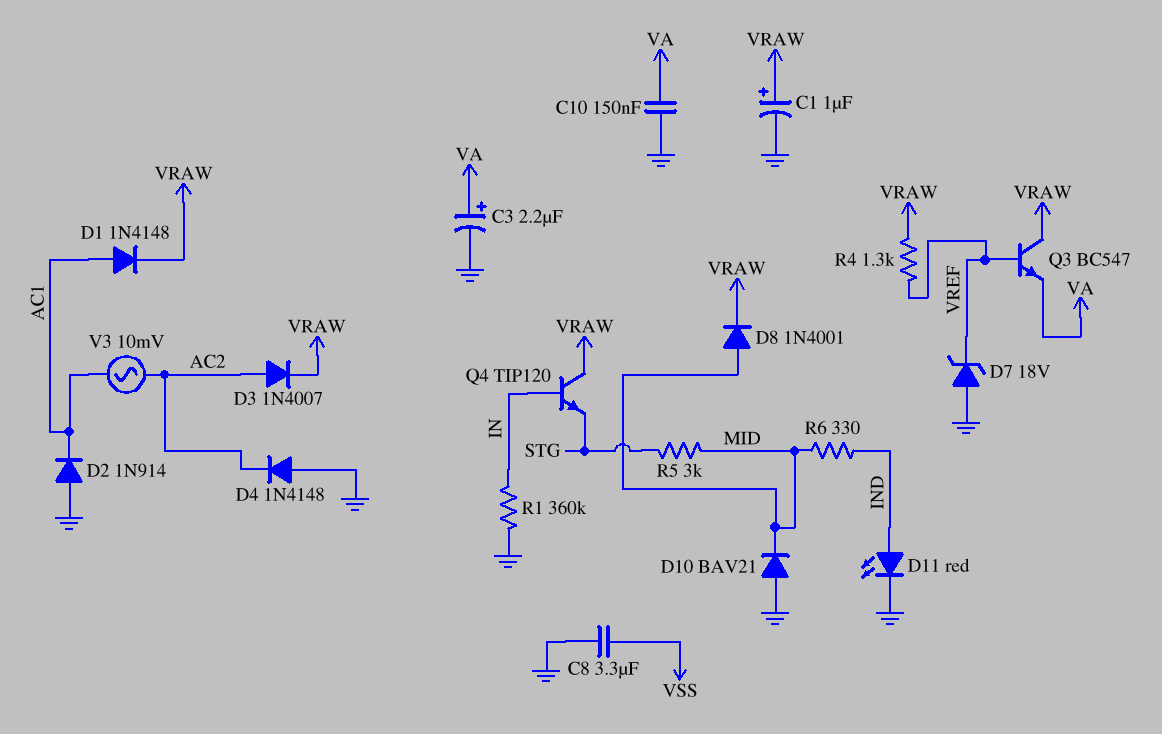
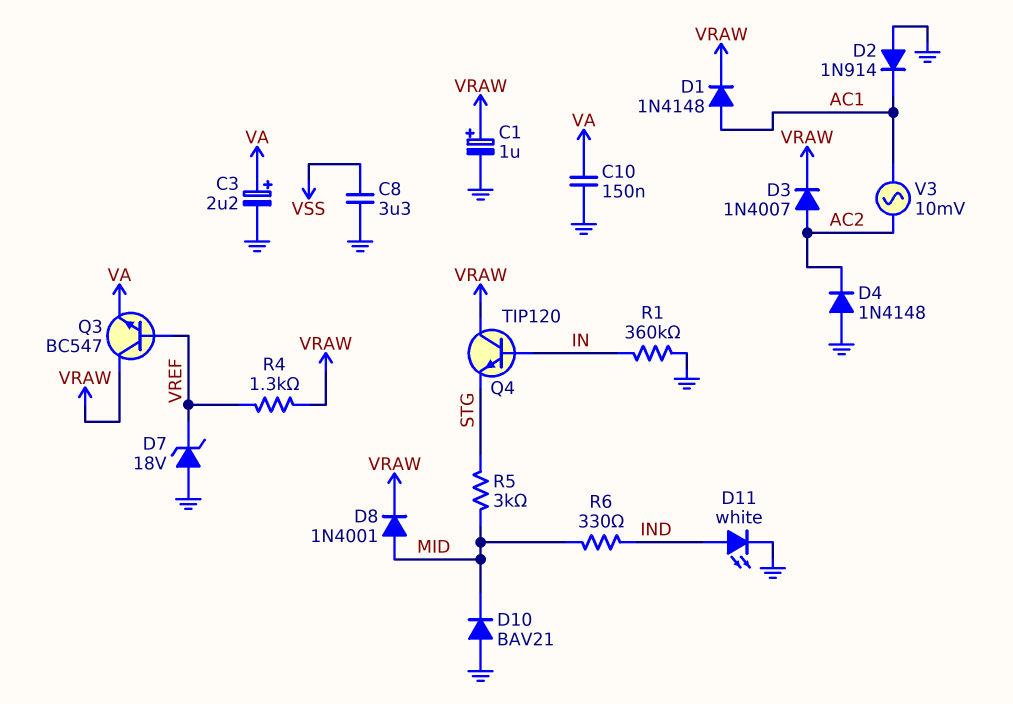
D11: LED red (A IND, K GND) -> LED white (A IND, K GND)

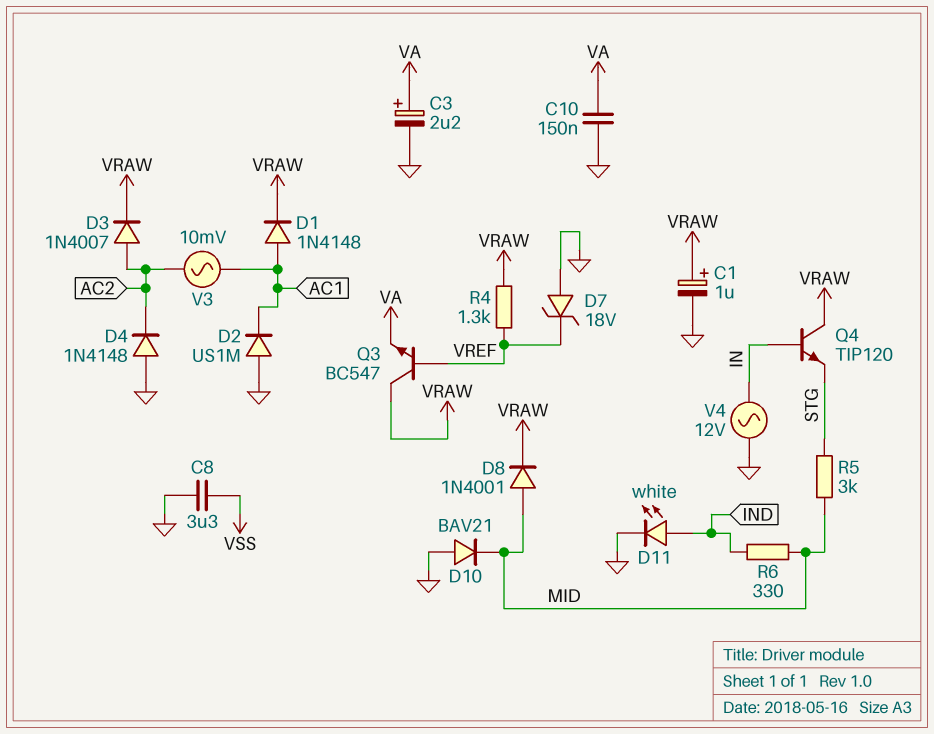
D2: diode 1N914 (A GND, K AC1) -> diode US1M (A GND, K AC1)
R1: 360k (GND, IN) -> none
V4: none -> AC 12V (GND, IN)

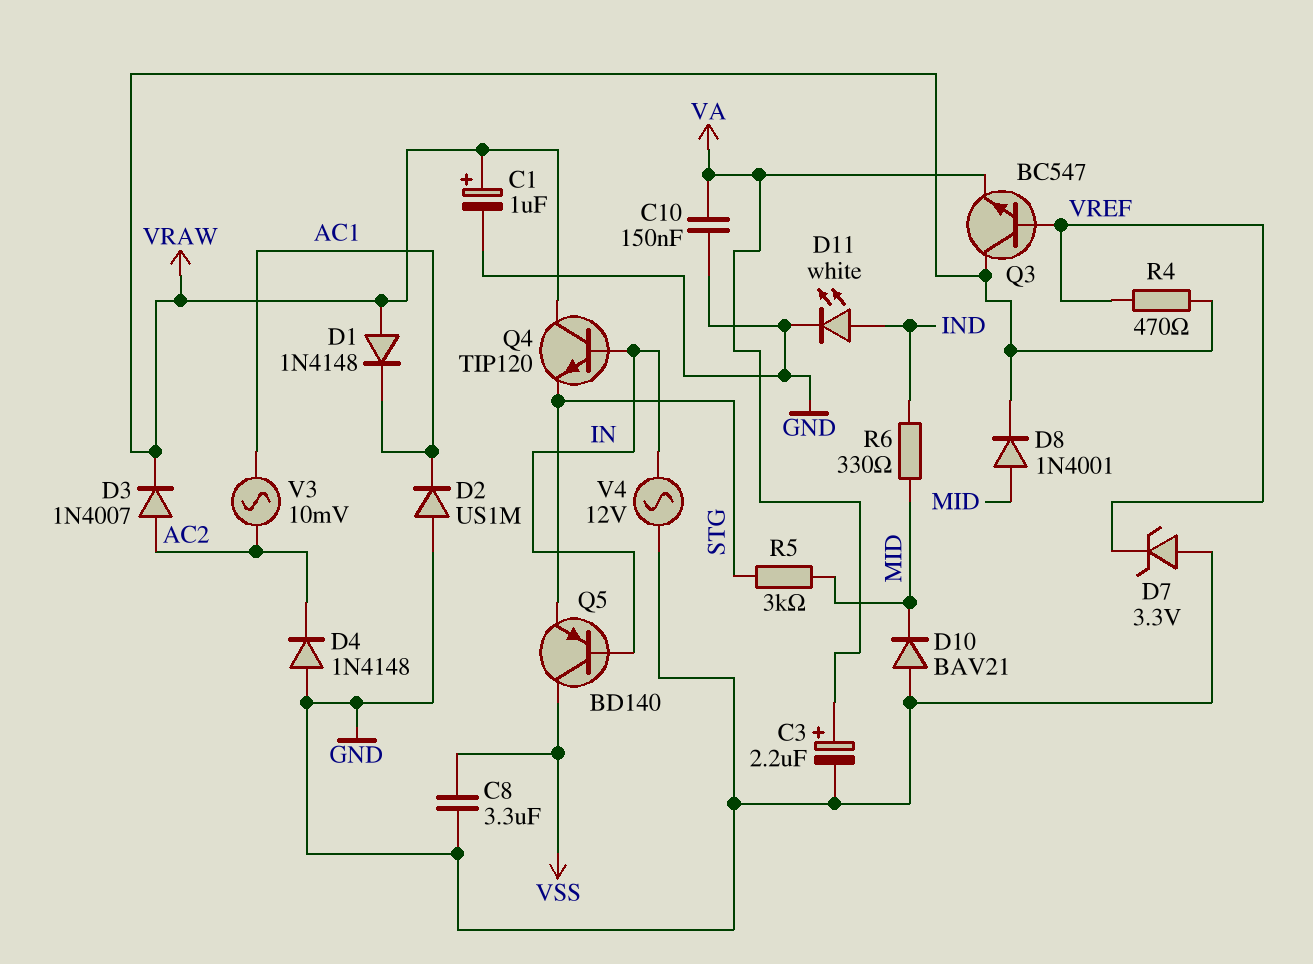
D1: diode 1N4148 (A AC1, K VRAW) -> diode 1N4148 (A VRAW, K AC1)
D7: zener 18V (A GND, K VREF) -> zener 3.3V (A GND, K VREF)
Q5: none -> PNP BD140 (B IN, C VSS, E STG)
R4: 1.3k (VRAW, VREF) -> 470 (VRAW, VREF)

